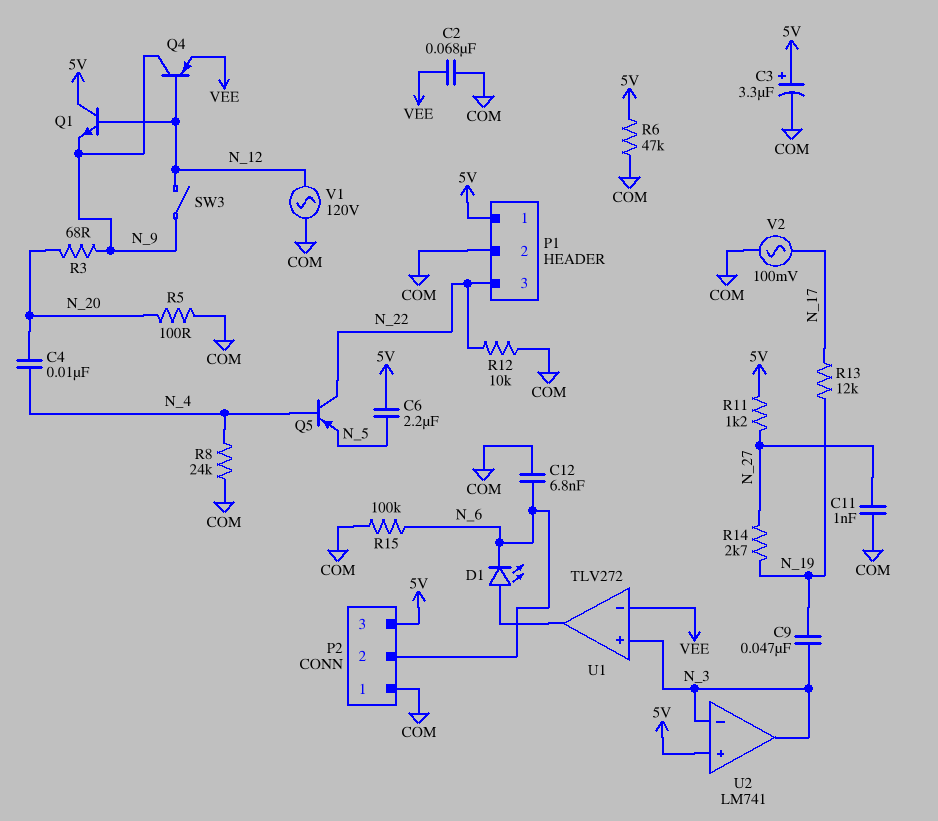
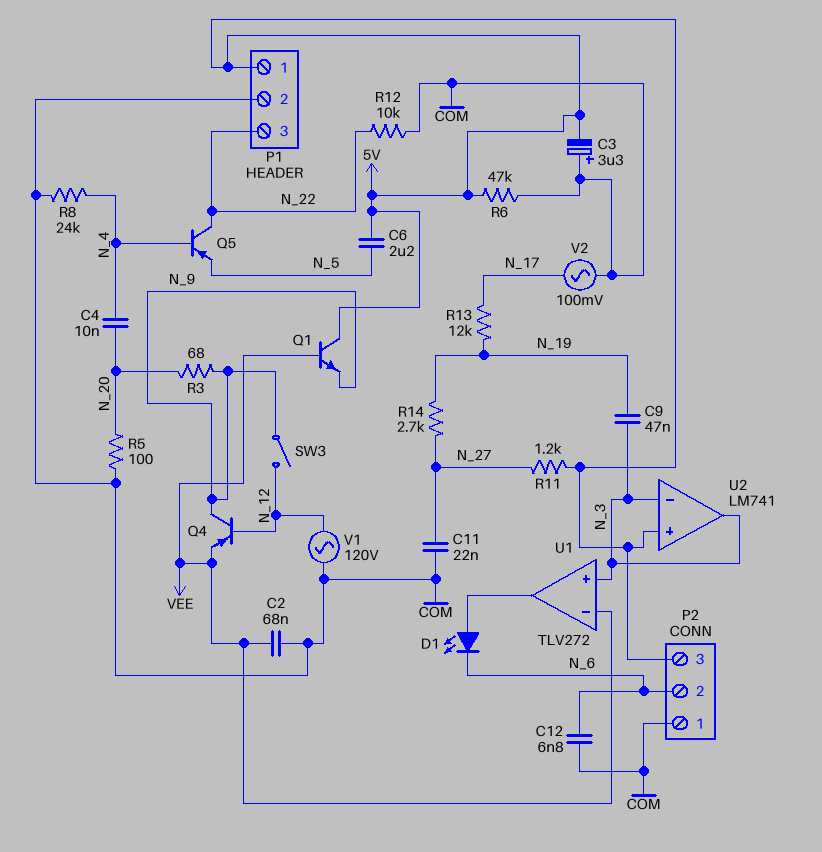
C3: 3.3uF (plus 5V, minus COM) -> 3.3uF (plus COM, minus 5V)
C11: 1nF (COM, N_27) -> 22nF (COM, N_27)
Q1: NPN (B N_12, C 5V, E N_9) -> NPN (B VEE, C 5V, E N_9)
R15: 100k (COM, N_6) -> none

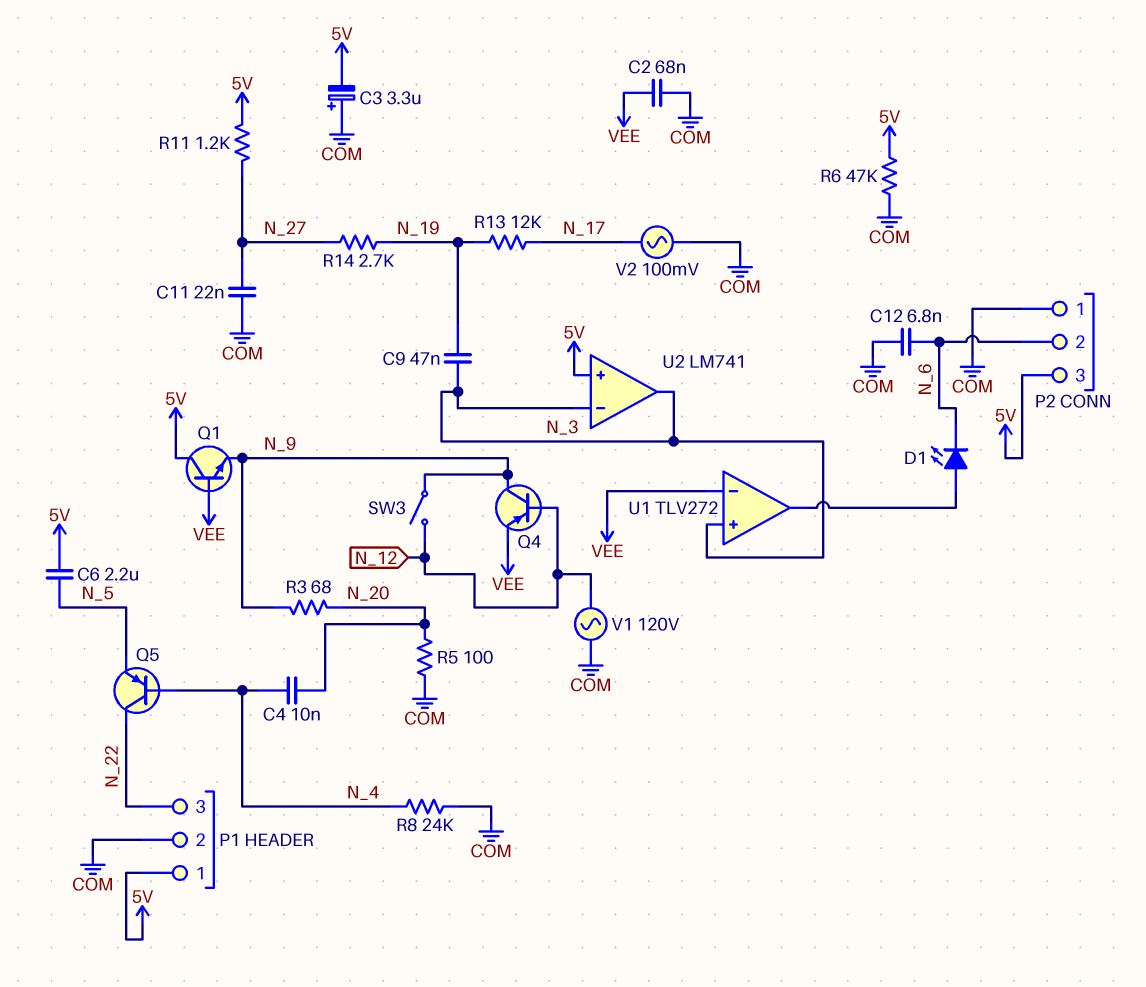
R12: 10k (COM, N_22) -> none

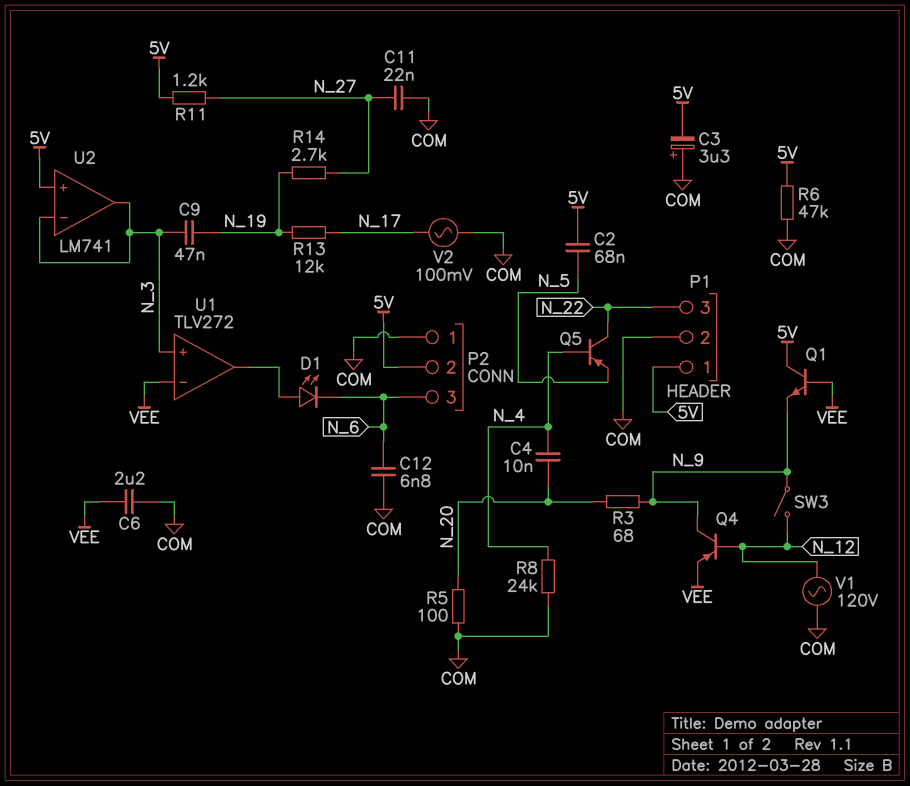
C2: 68nF (COM, VEE) -> 68nF (5V, N_5)
C6: 2.2uF (5V, N_5) -> 2.2uF (COM, VEE)
P2 pin 2: N_6 -> 5V
P2 pin 3: 5V -> N_6

